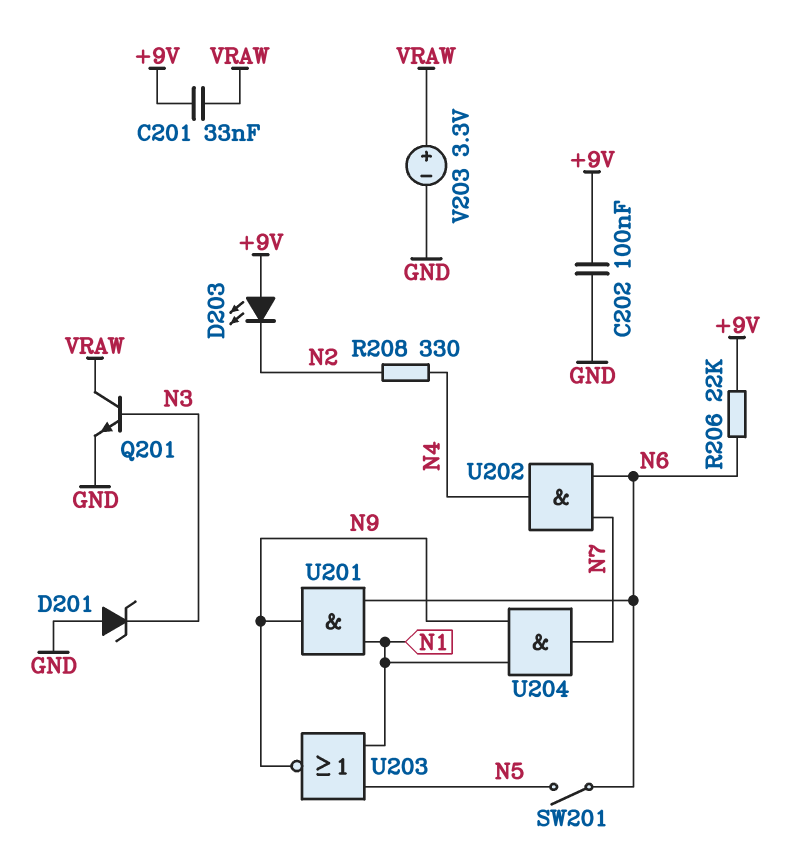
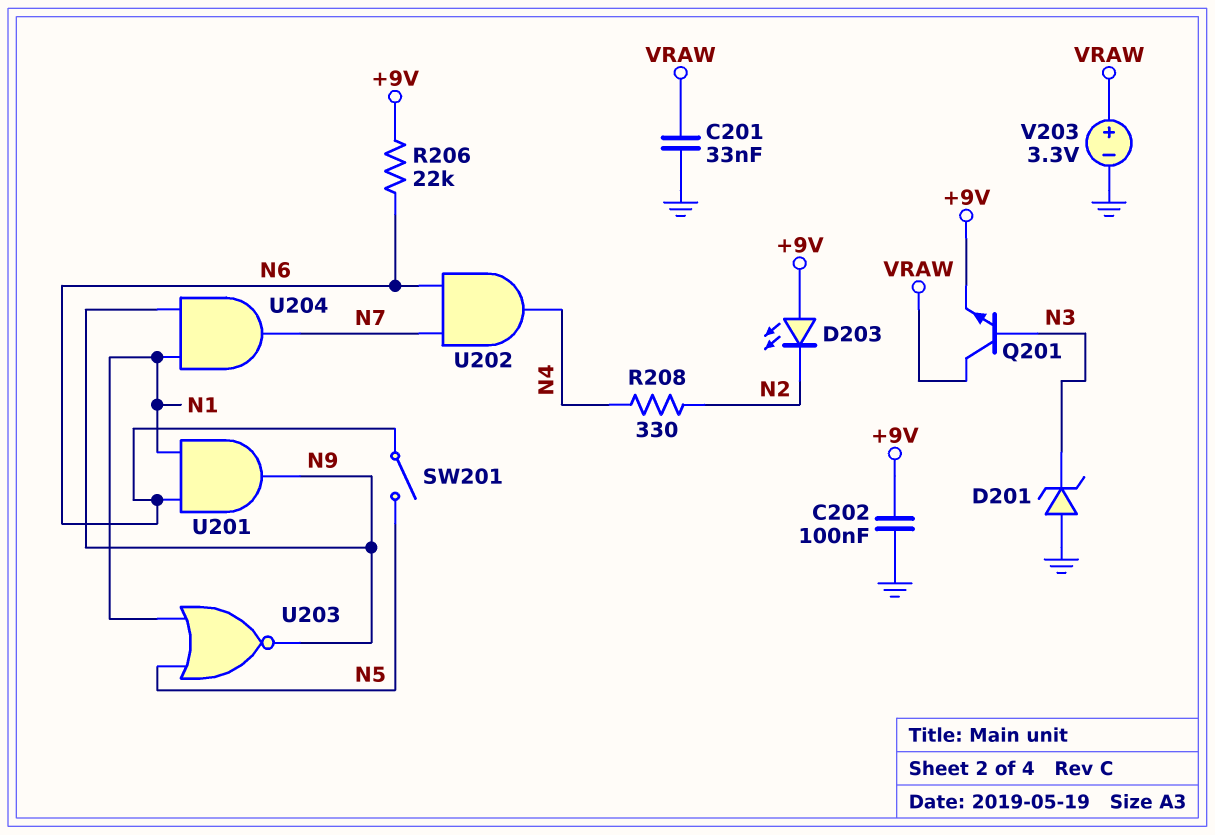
C201: 33nF (+9V, VRAW) -> 33nF (GND, VRAW)
Q201: NPN (B N3, C VRAW, E GND) -> NPN (B N3, C VRAW, E +9V)

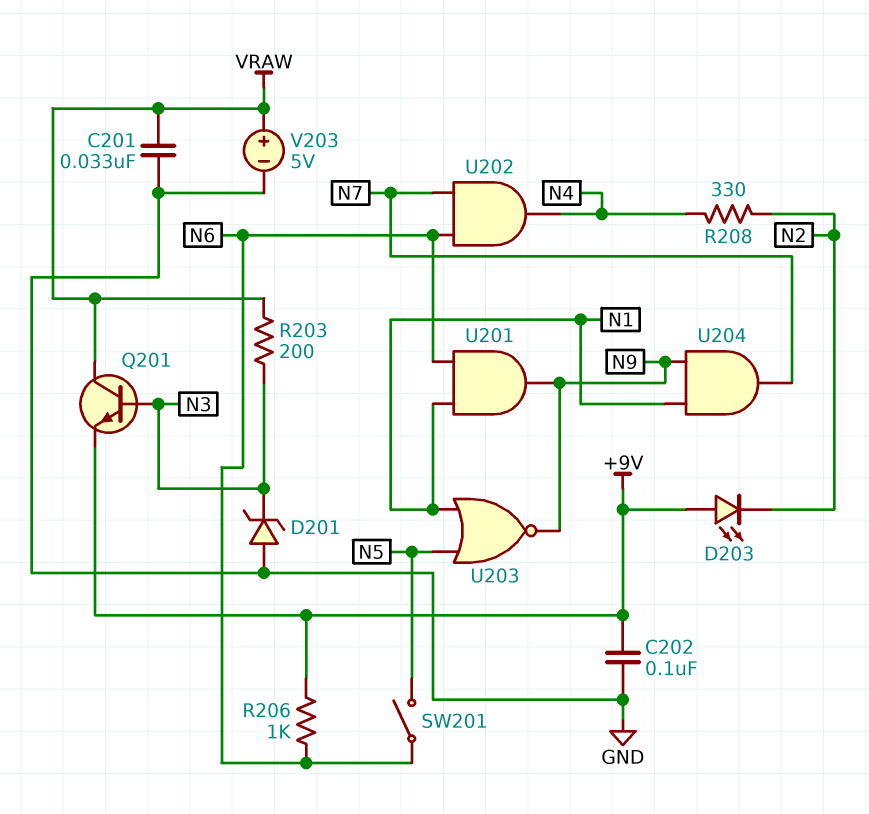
R203: none -> 200 (N3, VRAW)
R206: 22k (+9V, N6) -> 1k (+9V, N6)
V203: 3.3V (plus VRAW, minus GND) -> 5V (plus VRAW, minus GND)

